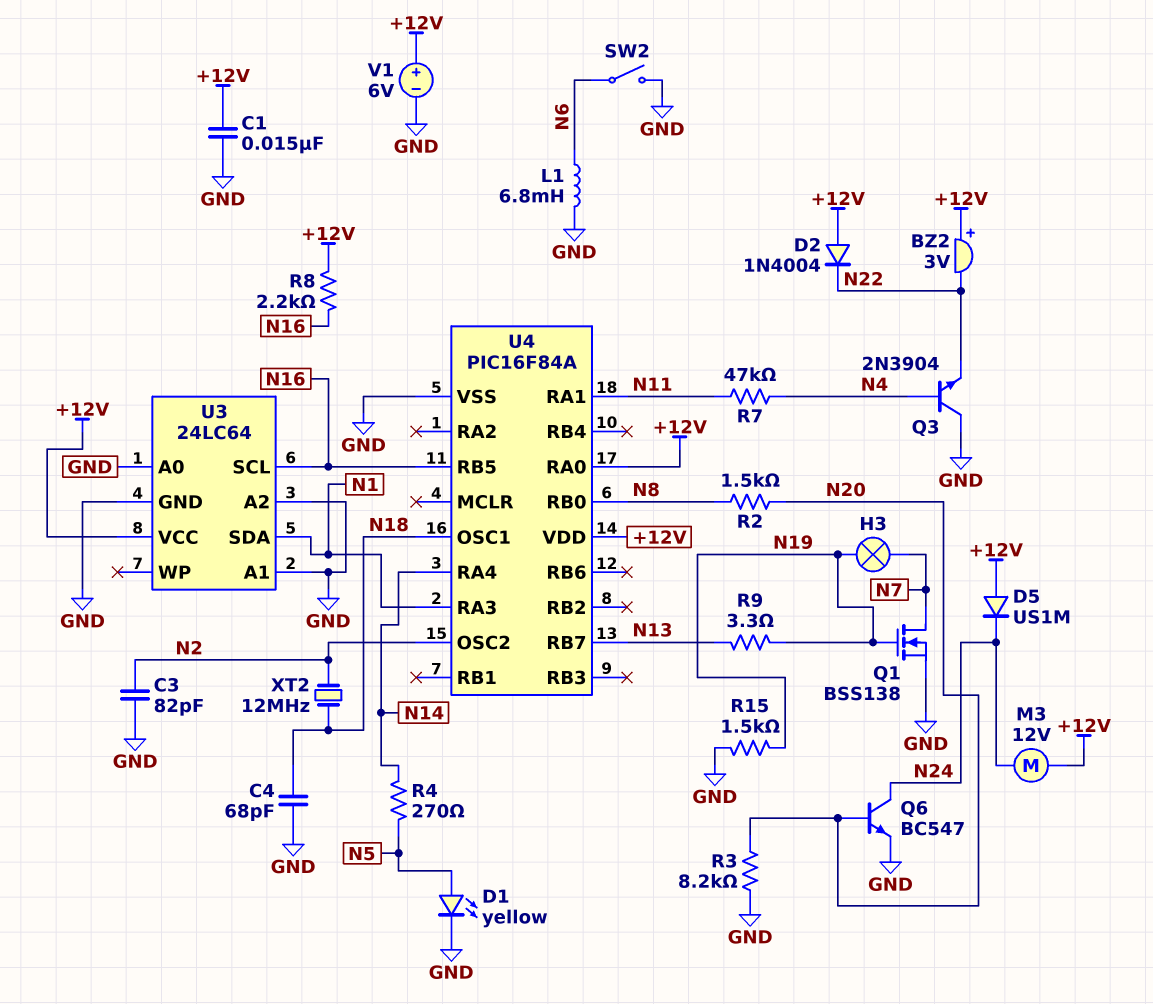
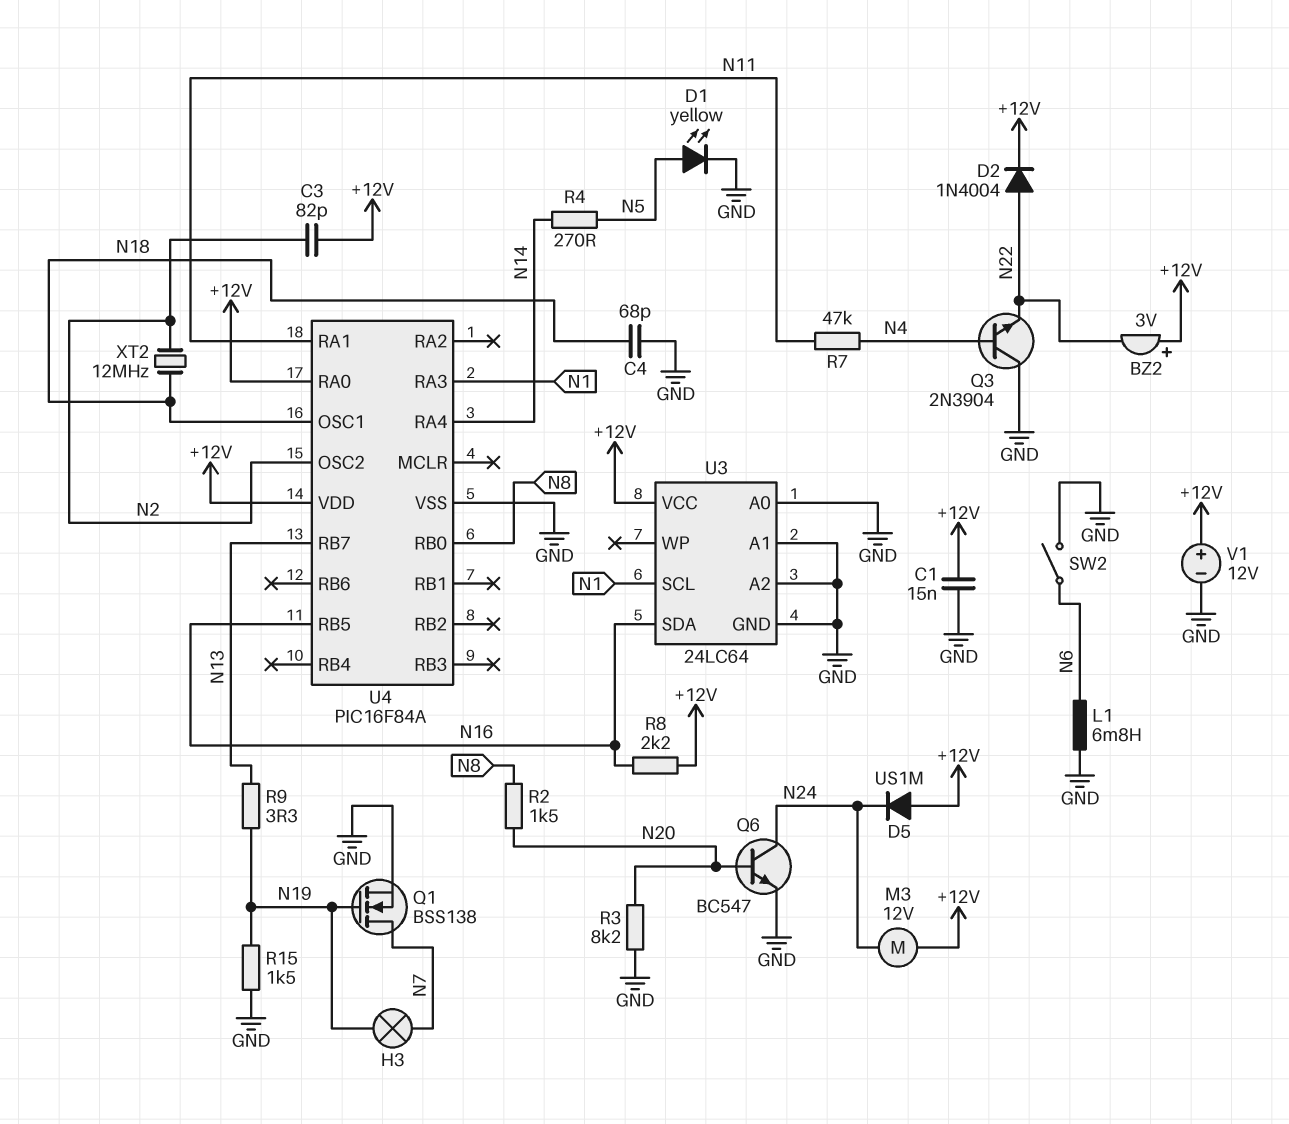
C3: 82pF (GND, N2) -> 82pF (+12V, N2)
D2: diode 1N4004 (A +12V, K N22) -> diode 1N4004 (A N22, K +12V)
U3 pin SCL: N16 -> N1
U3 pin SDA: N1 -> N16
V1: 6V (plus +12V, minus GND) -> 12V (plus +12V, minus GND)

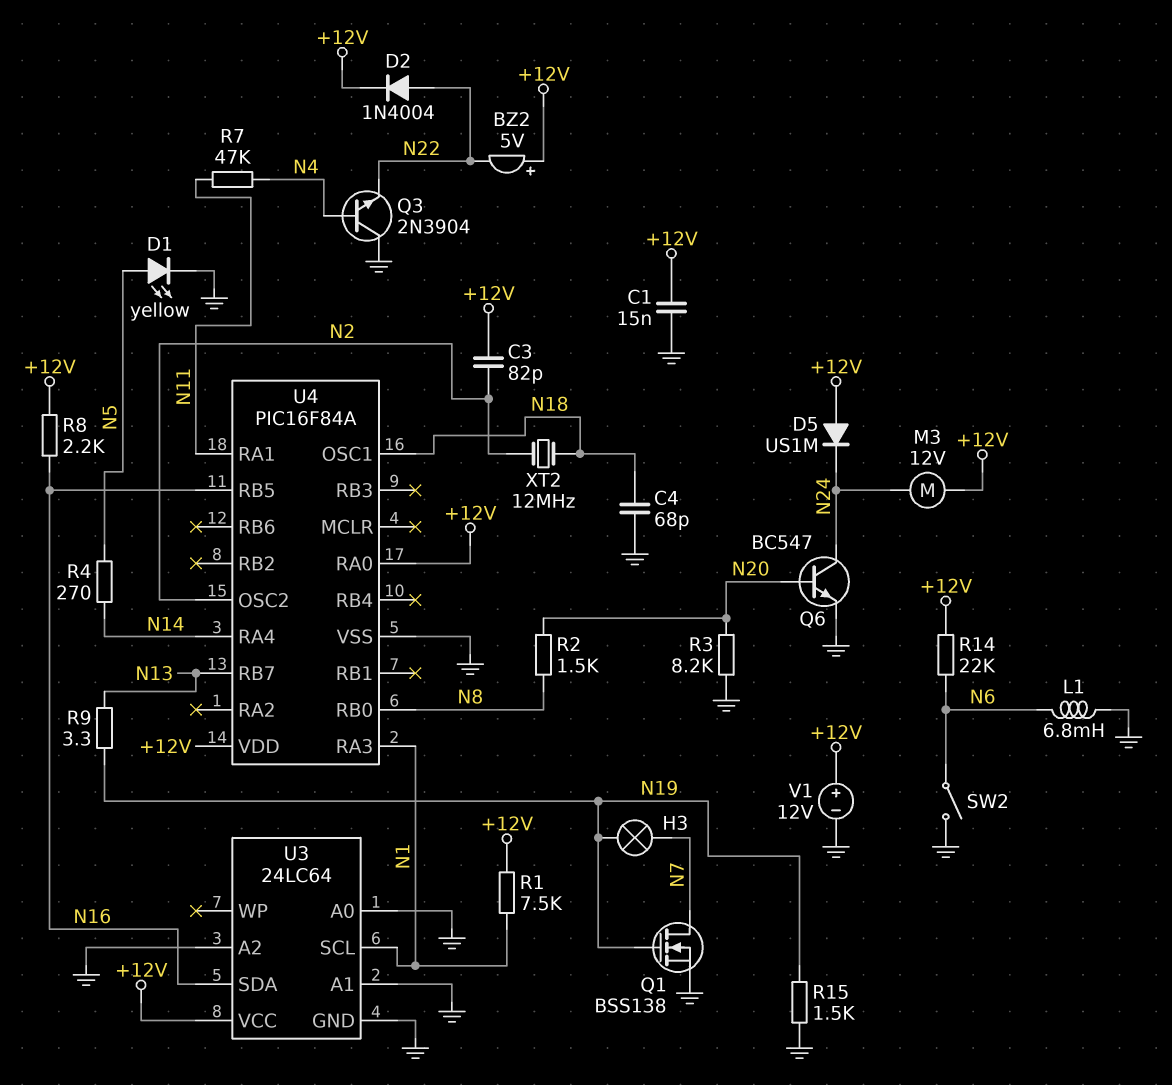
BZ2: buzzer 3V (plus +12V, minus N22) -> buzzer 5V (plus +12V, minus N22)
R1: none -> 7.5k (+12V, N1)
R14: none -> 22k (+12V, N6)

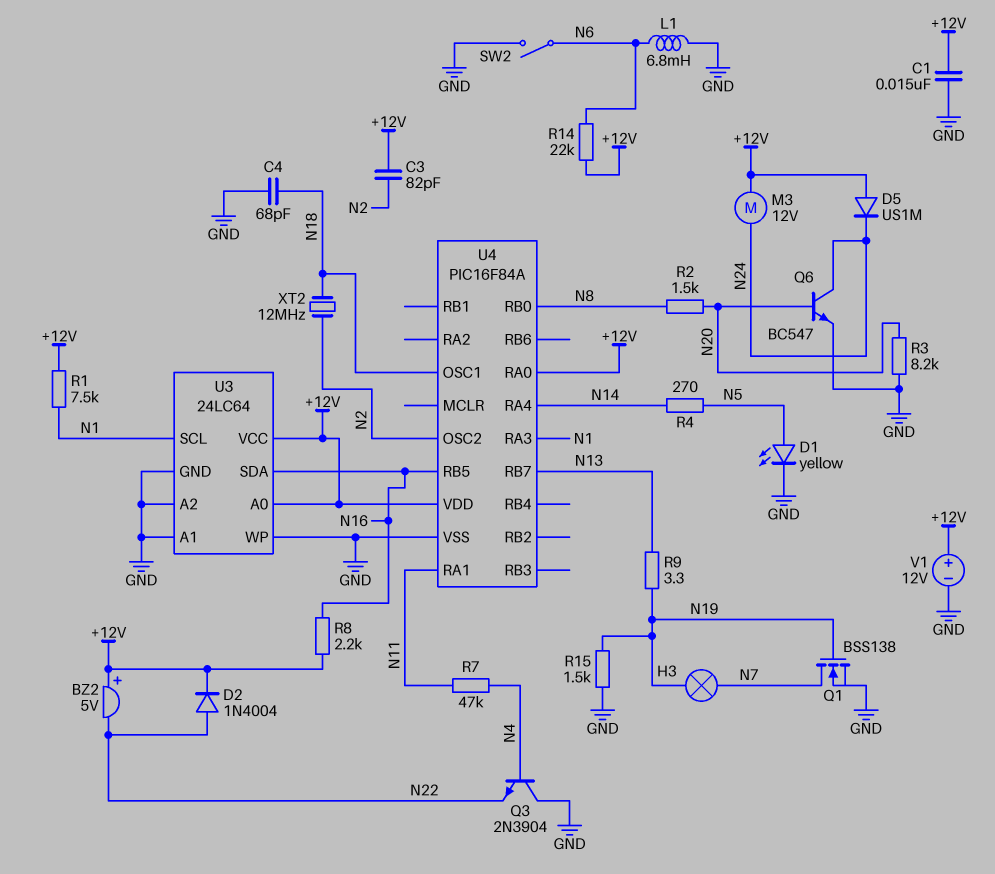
U3 pin A0: GND -> +12V
U3 pin WP: none -> GND

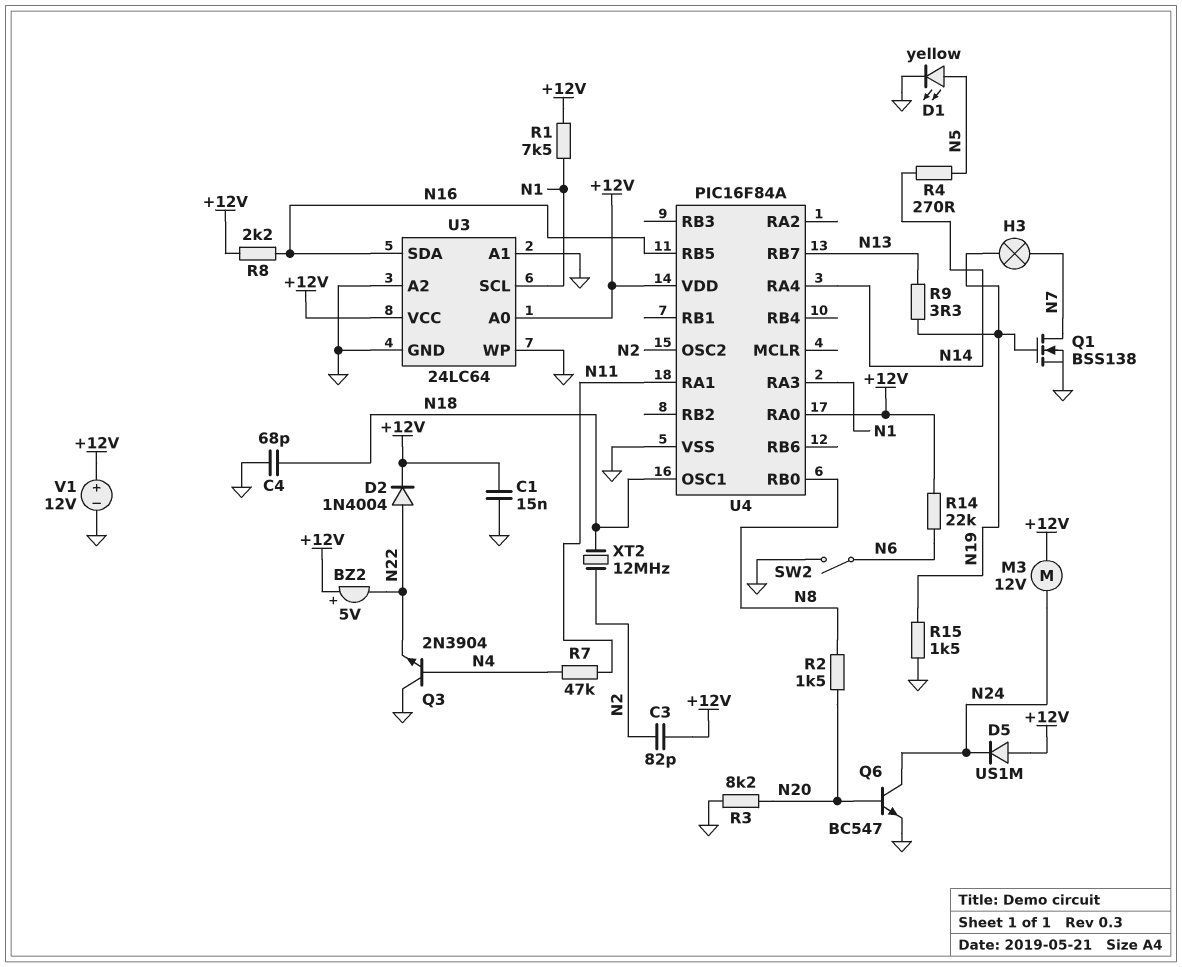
L1: 6.8mH (GND, N6) -> none

